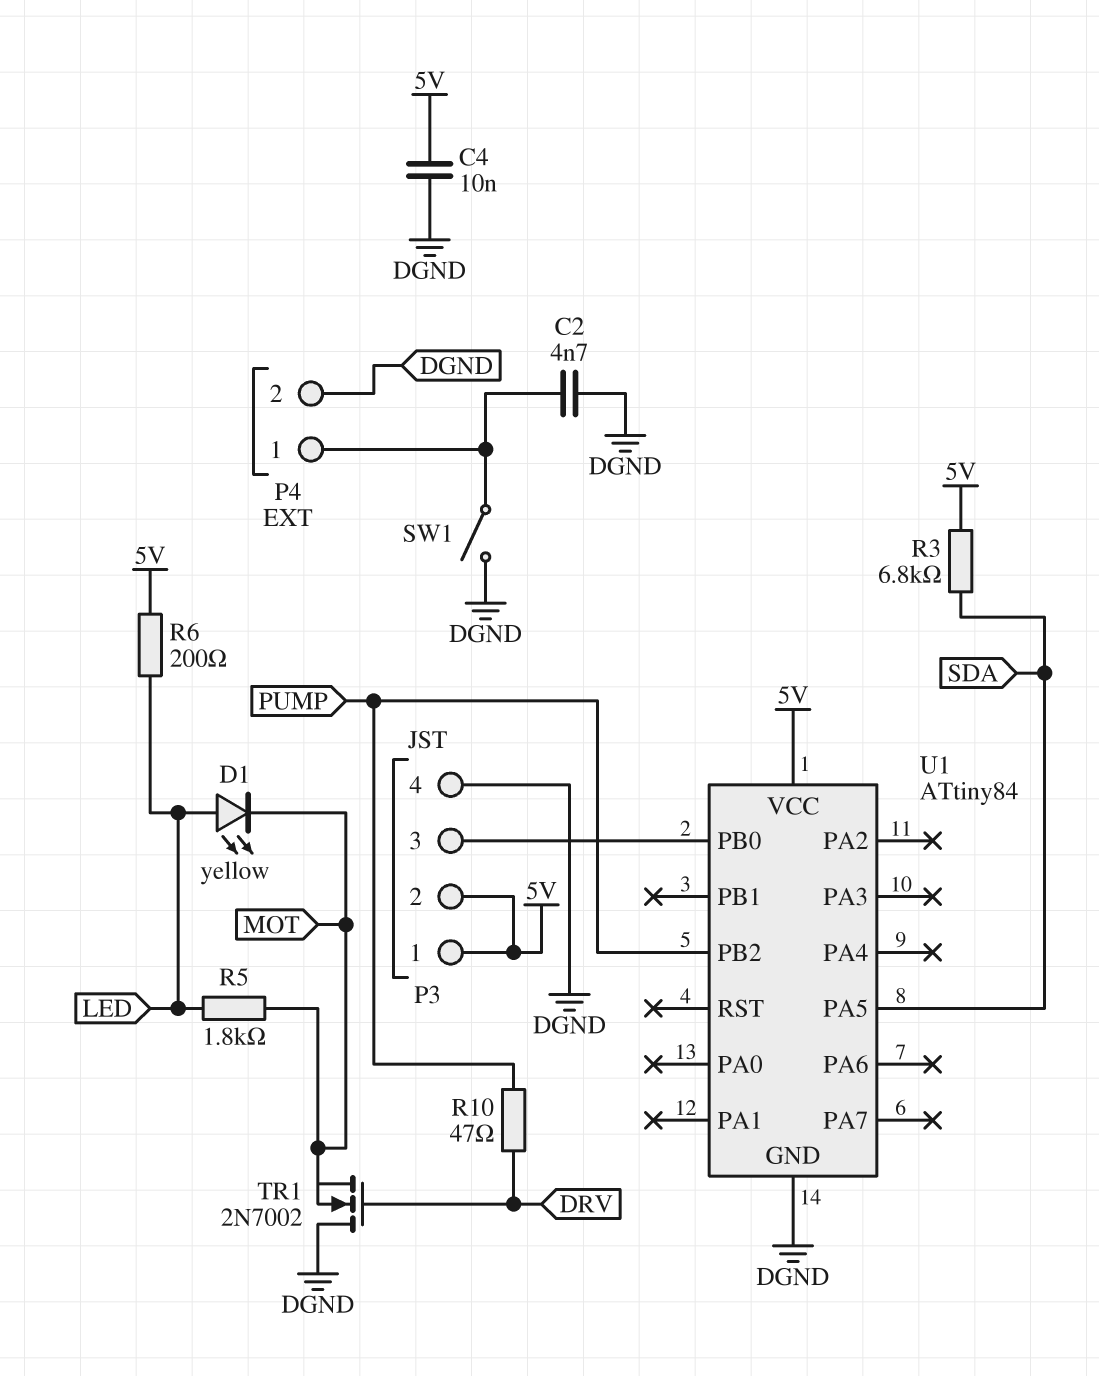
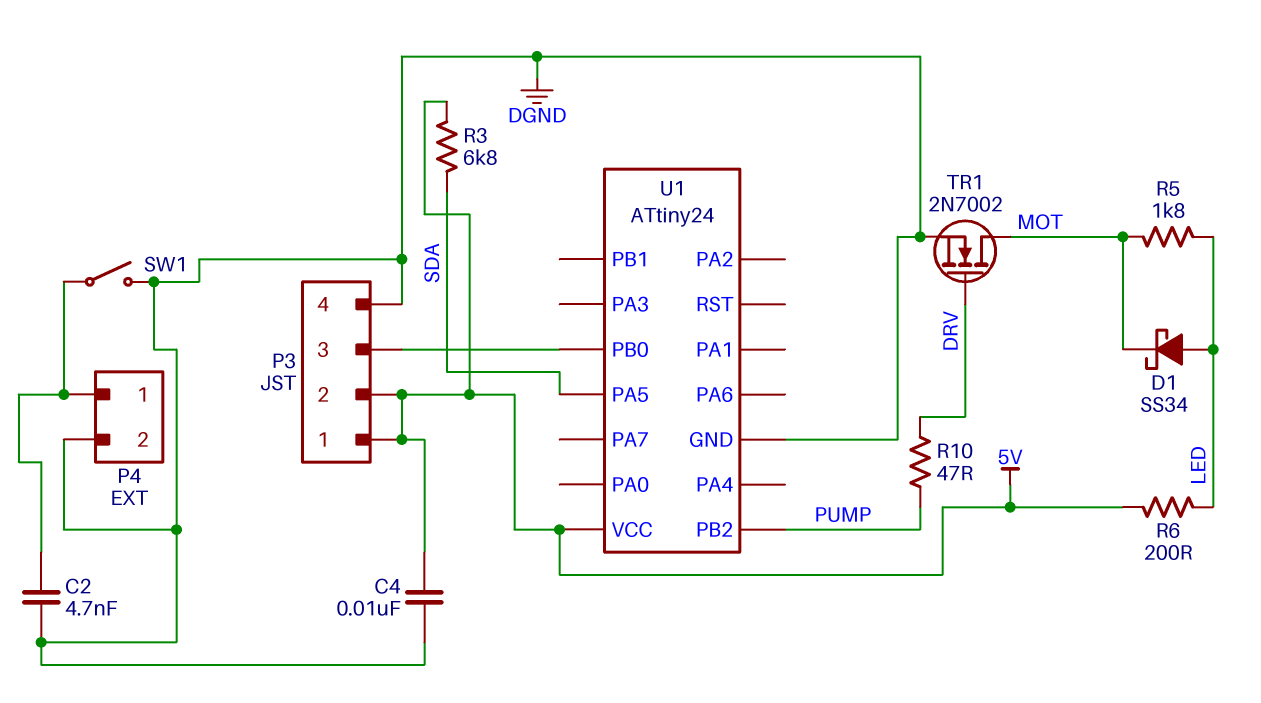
D1: LED yellow (A LED, K MOT) -> schottky SS34 (A LED, K MOT)
TR1: NMOS 2N7002 (G DRV, D DGND, S MOT) -> NMOS 2N7002 (G DRV, D MOT, S DGND)
U1: ATtiny84 -> ATtiny24

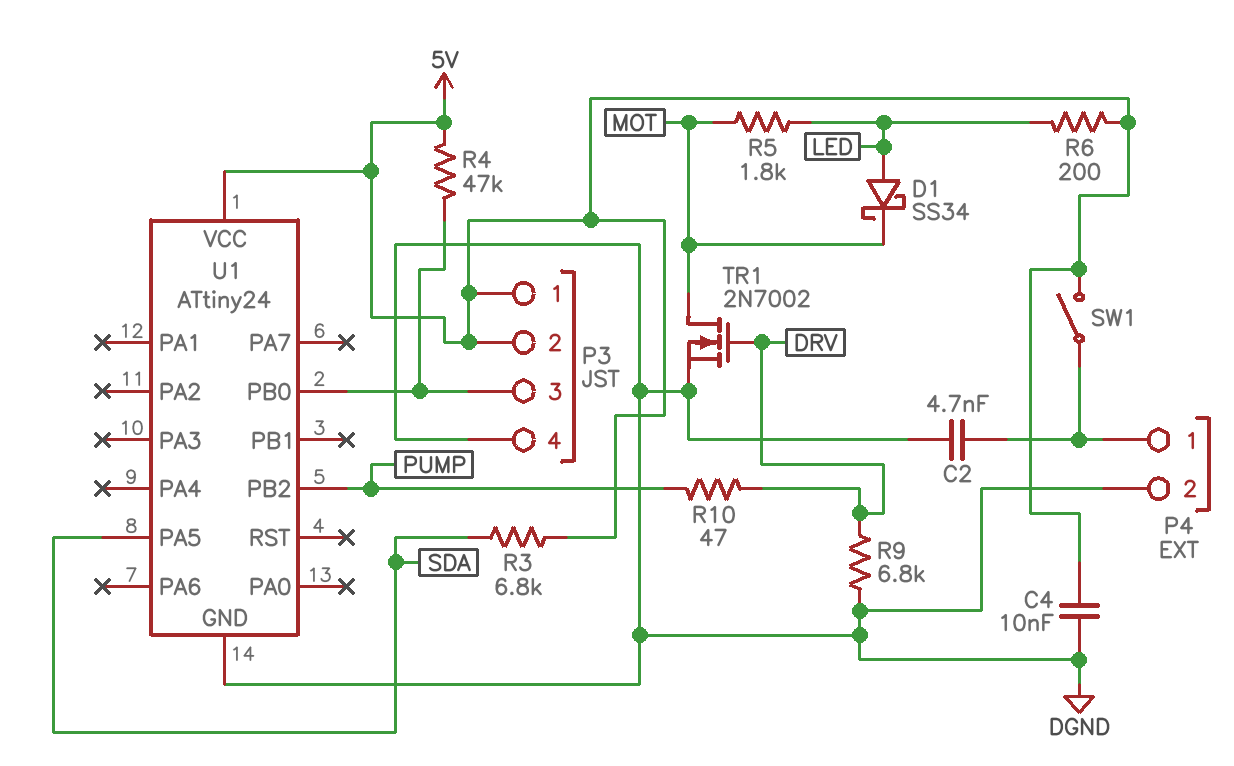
R4: none -> 47k (5V, P3/3)
R9: none -> 6.8k (DGND, DRV)
SW1: switch (DGND, P4/1) -> switch (5V, P4/1)

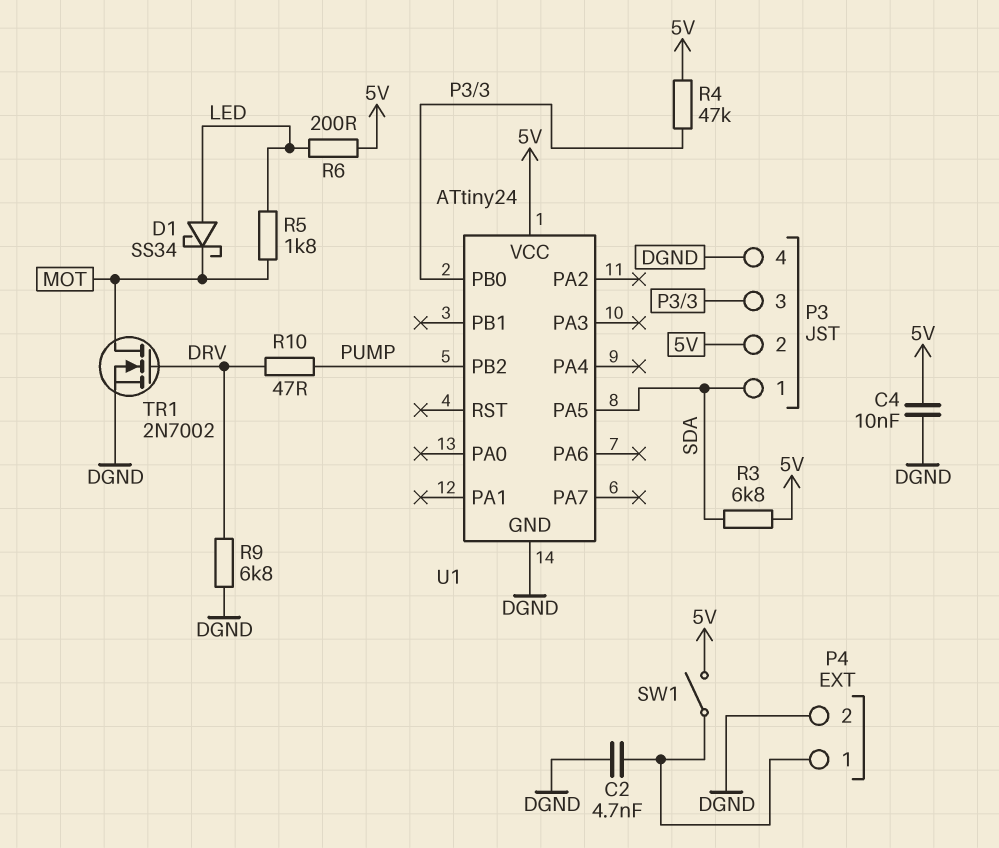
P3 pin 1: 5V -> SDA

